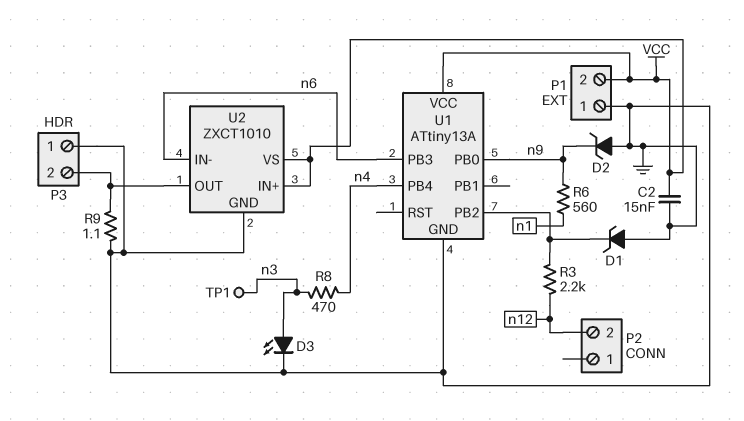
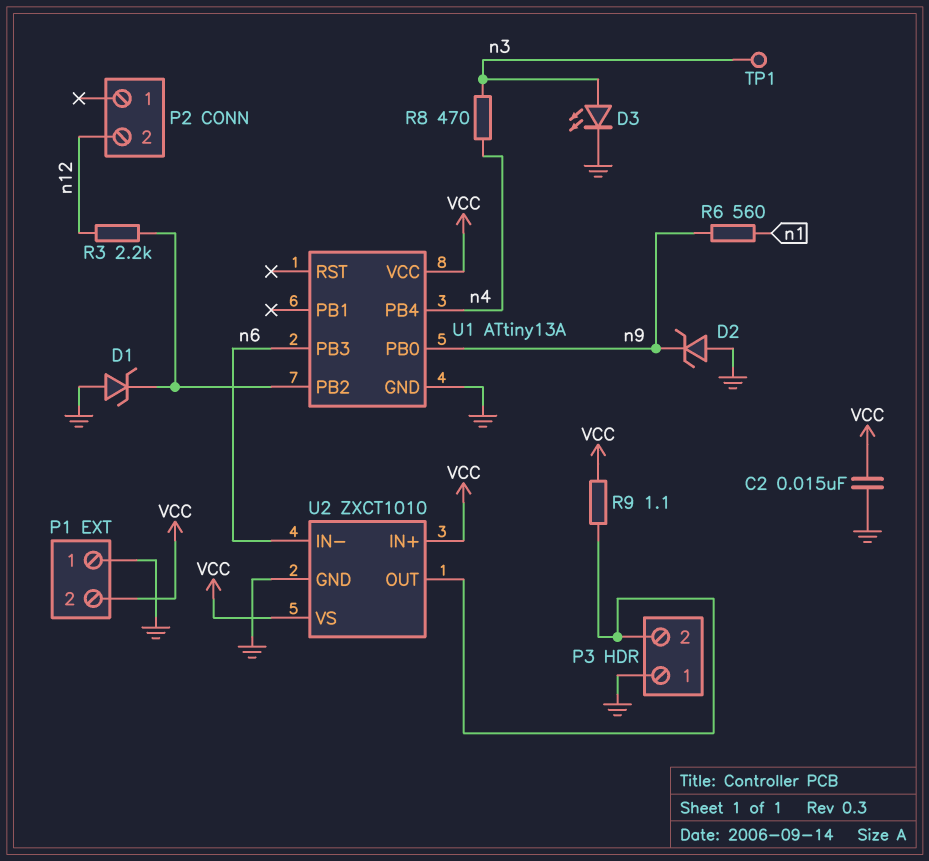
R9: 1.1 (GND, P3/2) -> 1.1 (P3/2, VCC)

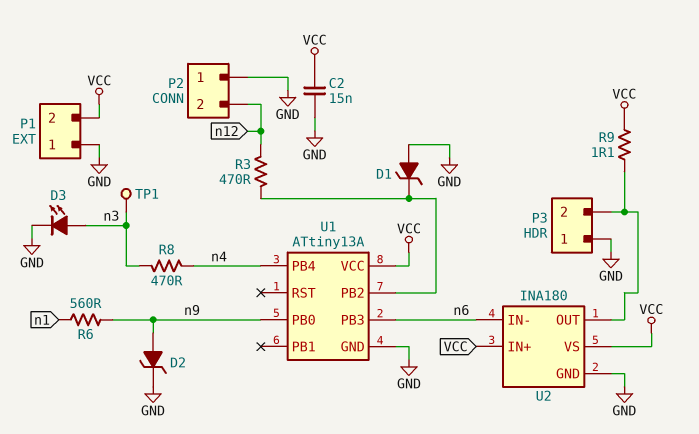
D2: zener (A GND, K n9) -> zener (A n9, K GND)
P2 pin 1: none -> GND
R3: 2.2k (U1/PB2, n12) -> 470 (U1/PB2, n12)
U2: ZXCT1010 -> INA180

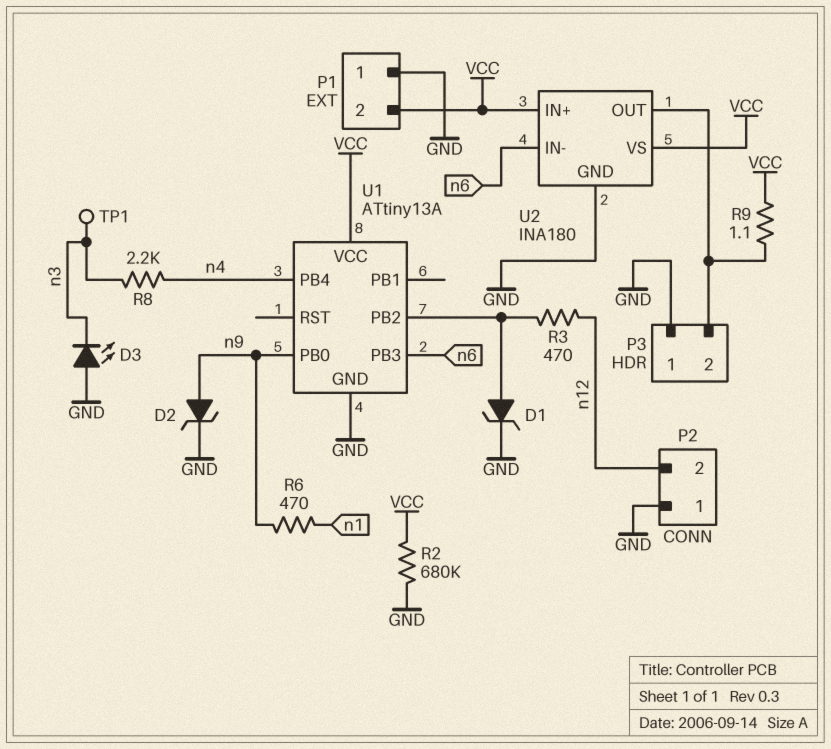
C2: 15nF (GND, VCC) -> none
D1: zener (A GND, K U1/PB2) -> zener (A U1/PB2, K GND)
D3: LED (A n3, K GND) -> LED (A GND, K n3)
R2: none -> 680k (GND, VCC)
R6: 560 (n1, n9) -> 470 (n1, n9)
R8: 470 (n3, n4) -> 2.2k (n3, n4)

